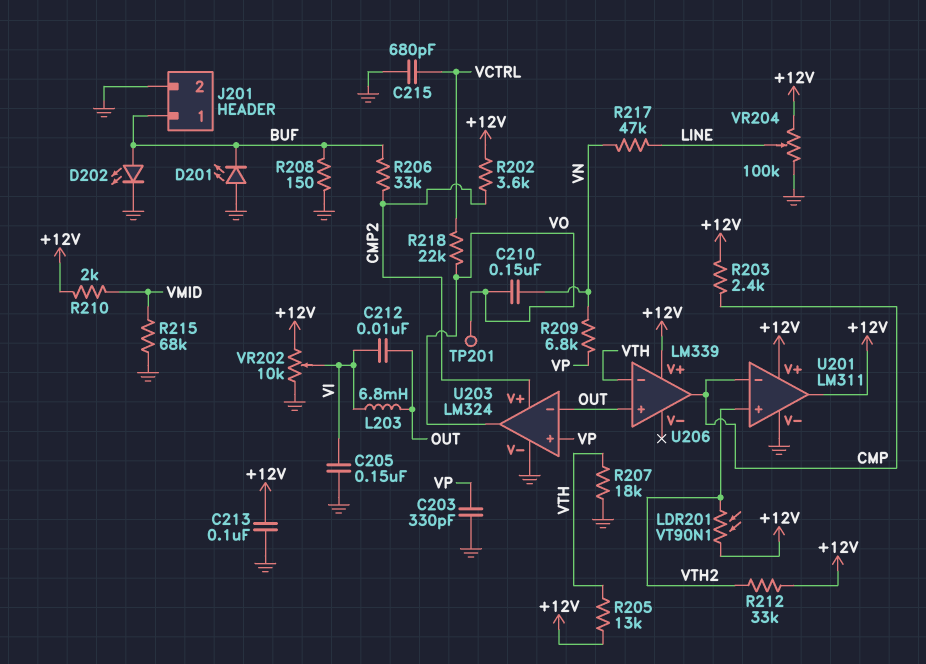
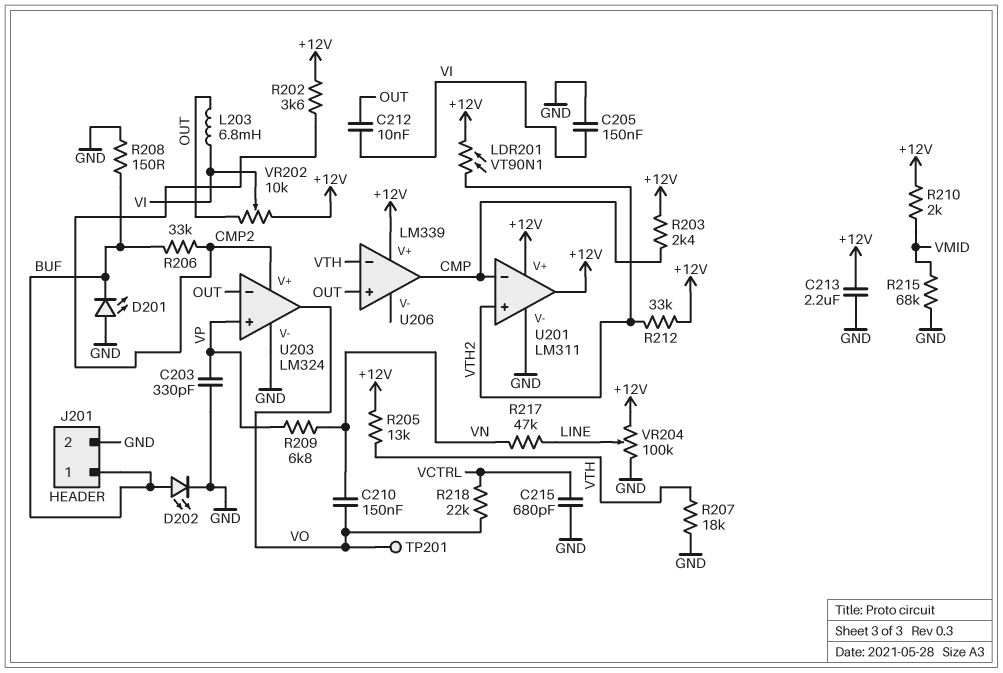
C213: 100nF (+12V, GND) -> 2.2uF (+12V, GND)
VR202: 10k (+12V, GND, wiper VI) -> 10k (+12V, OUT, wiper VI)

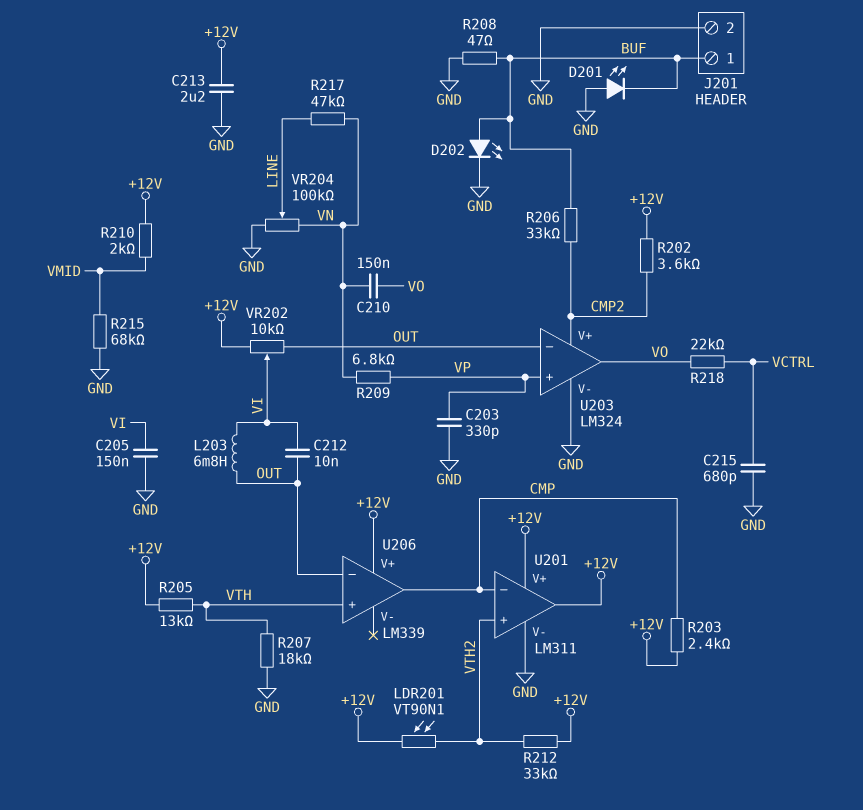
R208: 150 (BUF, GND) -> 47 (BUF, GND)
TP201: test point (VO) -> none
U206 pin in+: OUT -> VTH
U206 pin in-: VTH -> OUT
VR204: 100k (+12V, GND, wiper LINE) -> 100k (GND, VN, wiper LINE)

